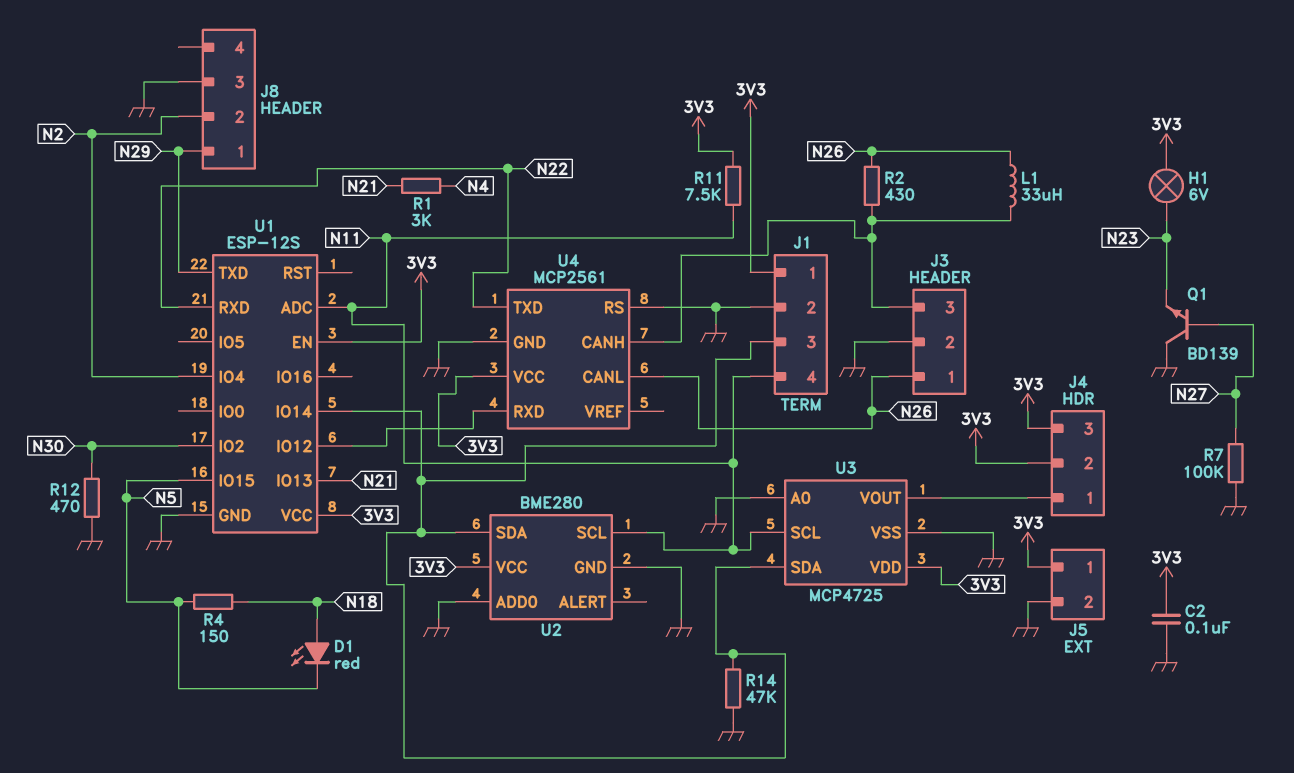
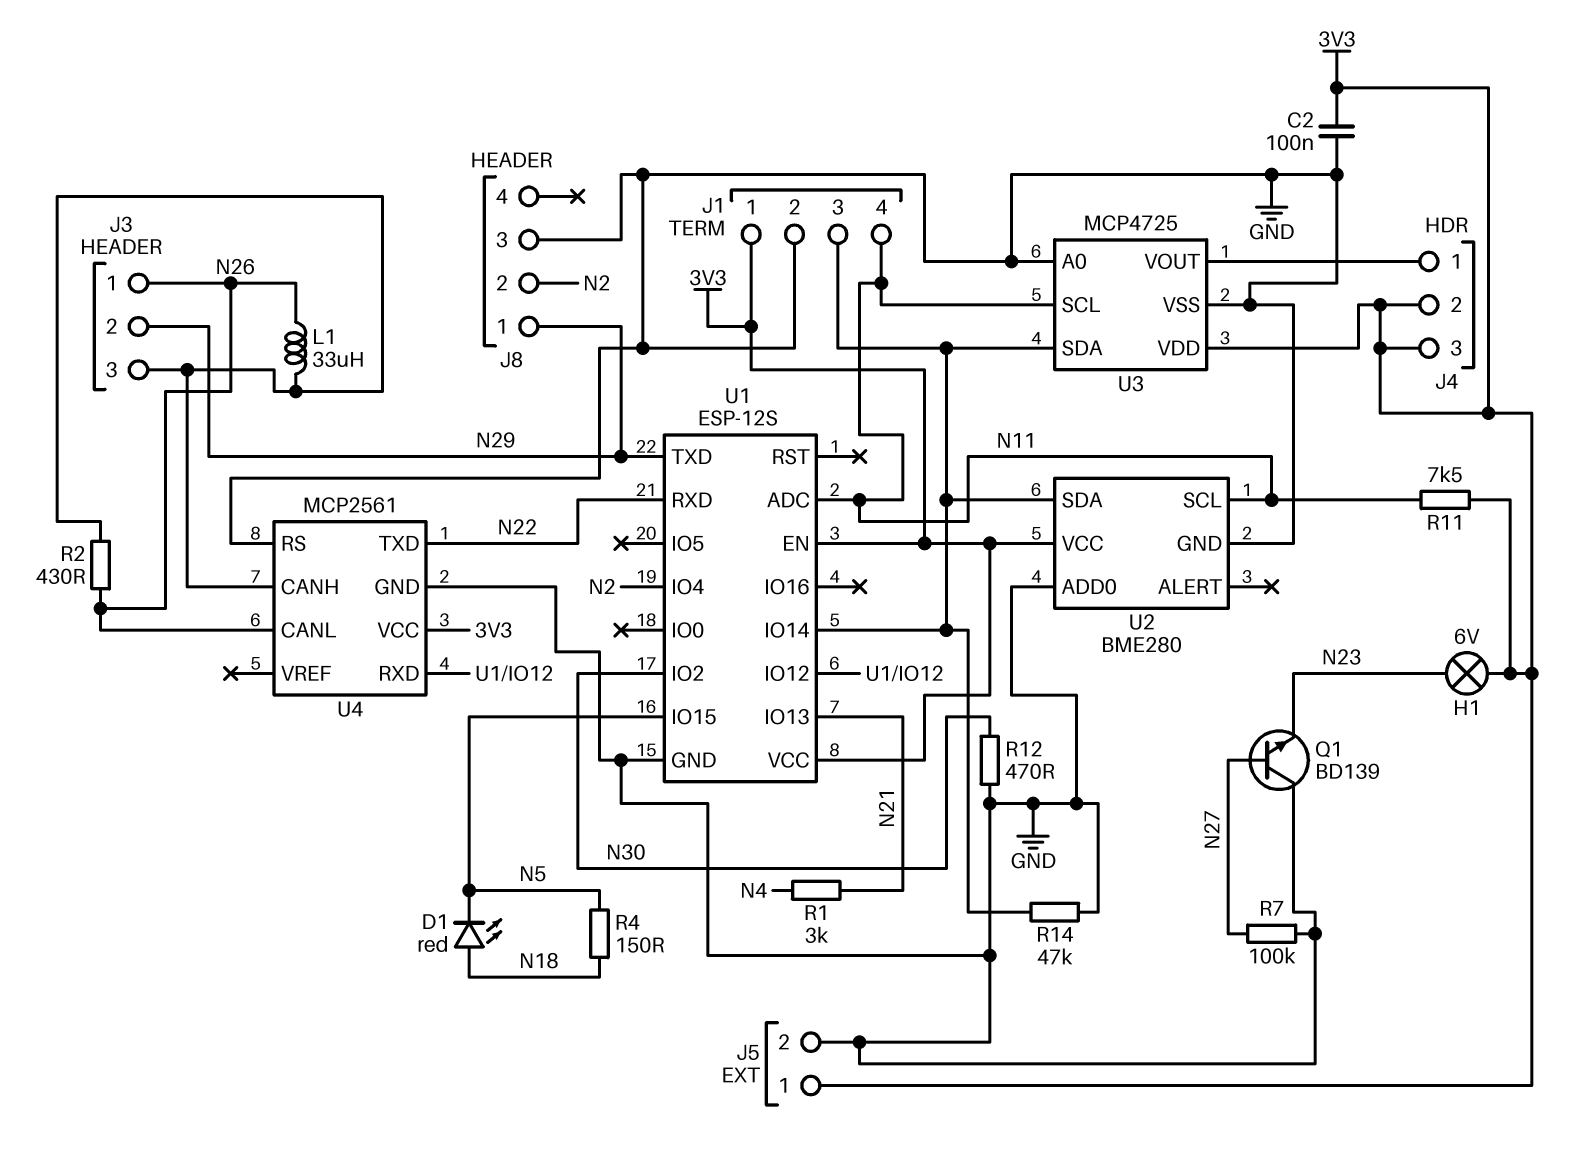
J3 pin 2: GND -> N29

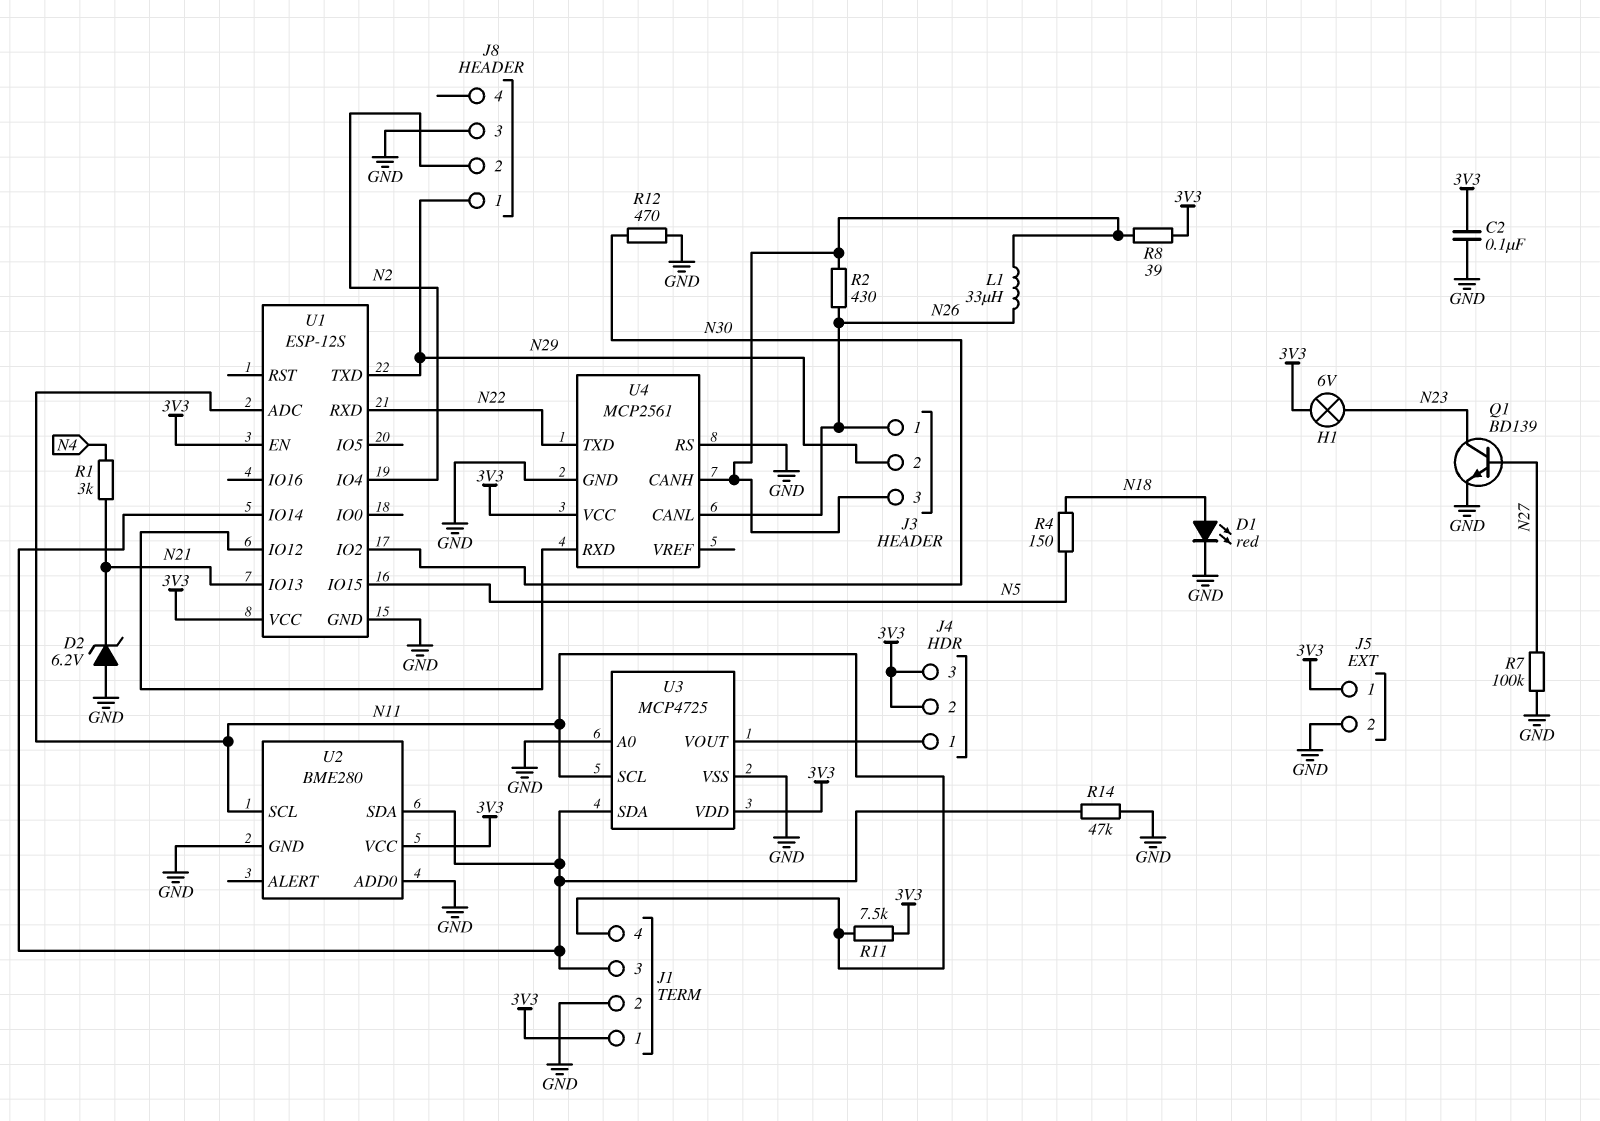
D1: LED red (A N18, K N5) -> LED red (A N18, K GND)
D2: none -> zener 6.2V (A GND, K N21)
Q1: NPN BD139 (B N27, C GND, E N23) -> NPN BD139 (B N27, C N23, E GND)
R8: none -> 39 (3V3, J3/3)

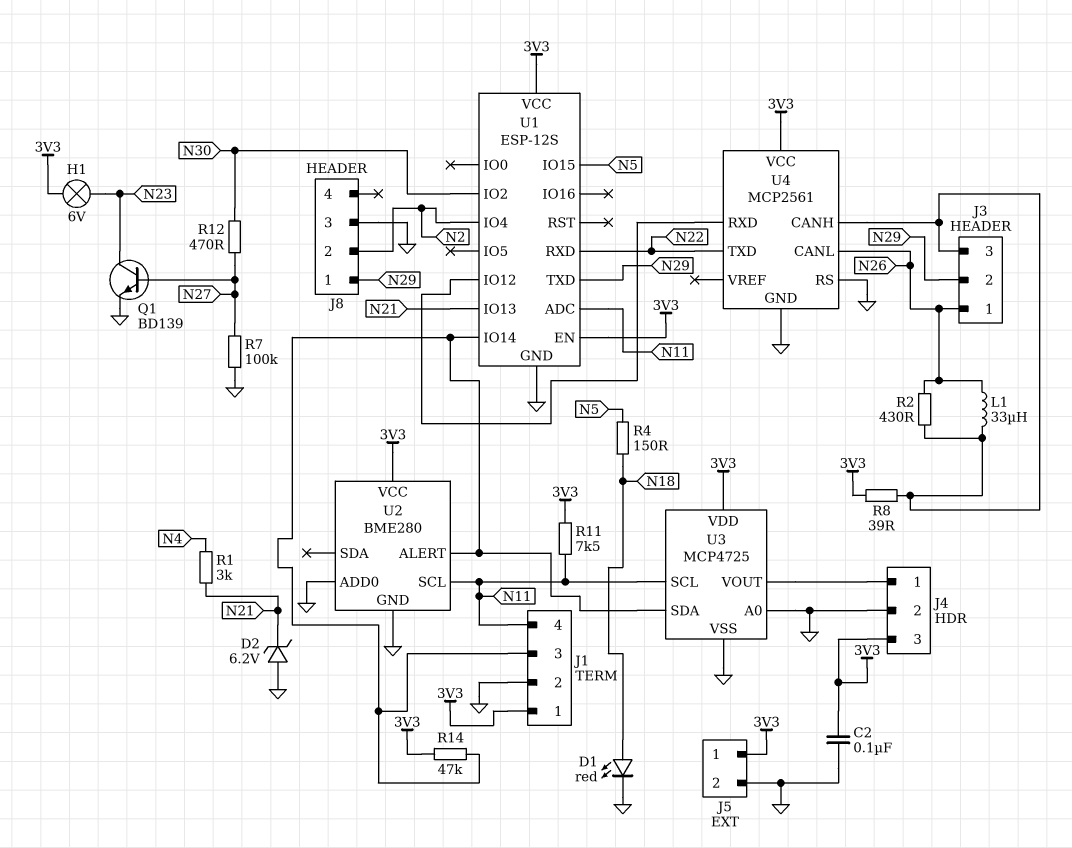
J4 pin 2: 3V3 -> GND
R12: 470 (GND, N30) -> 470 (N27, N30)
R14: 47k (GND, J1/3) -> 47k (3V3, J1/3)
U2 pin ALERT: none -> J1/3
U2 pin SDA: J1/3 -> none

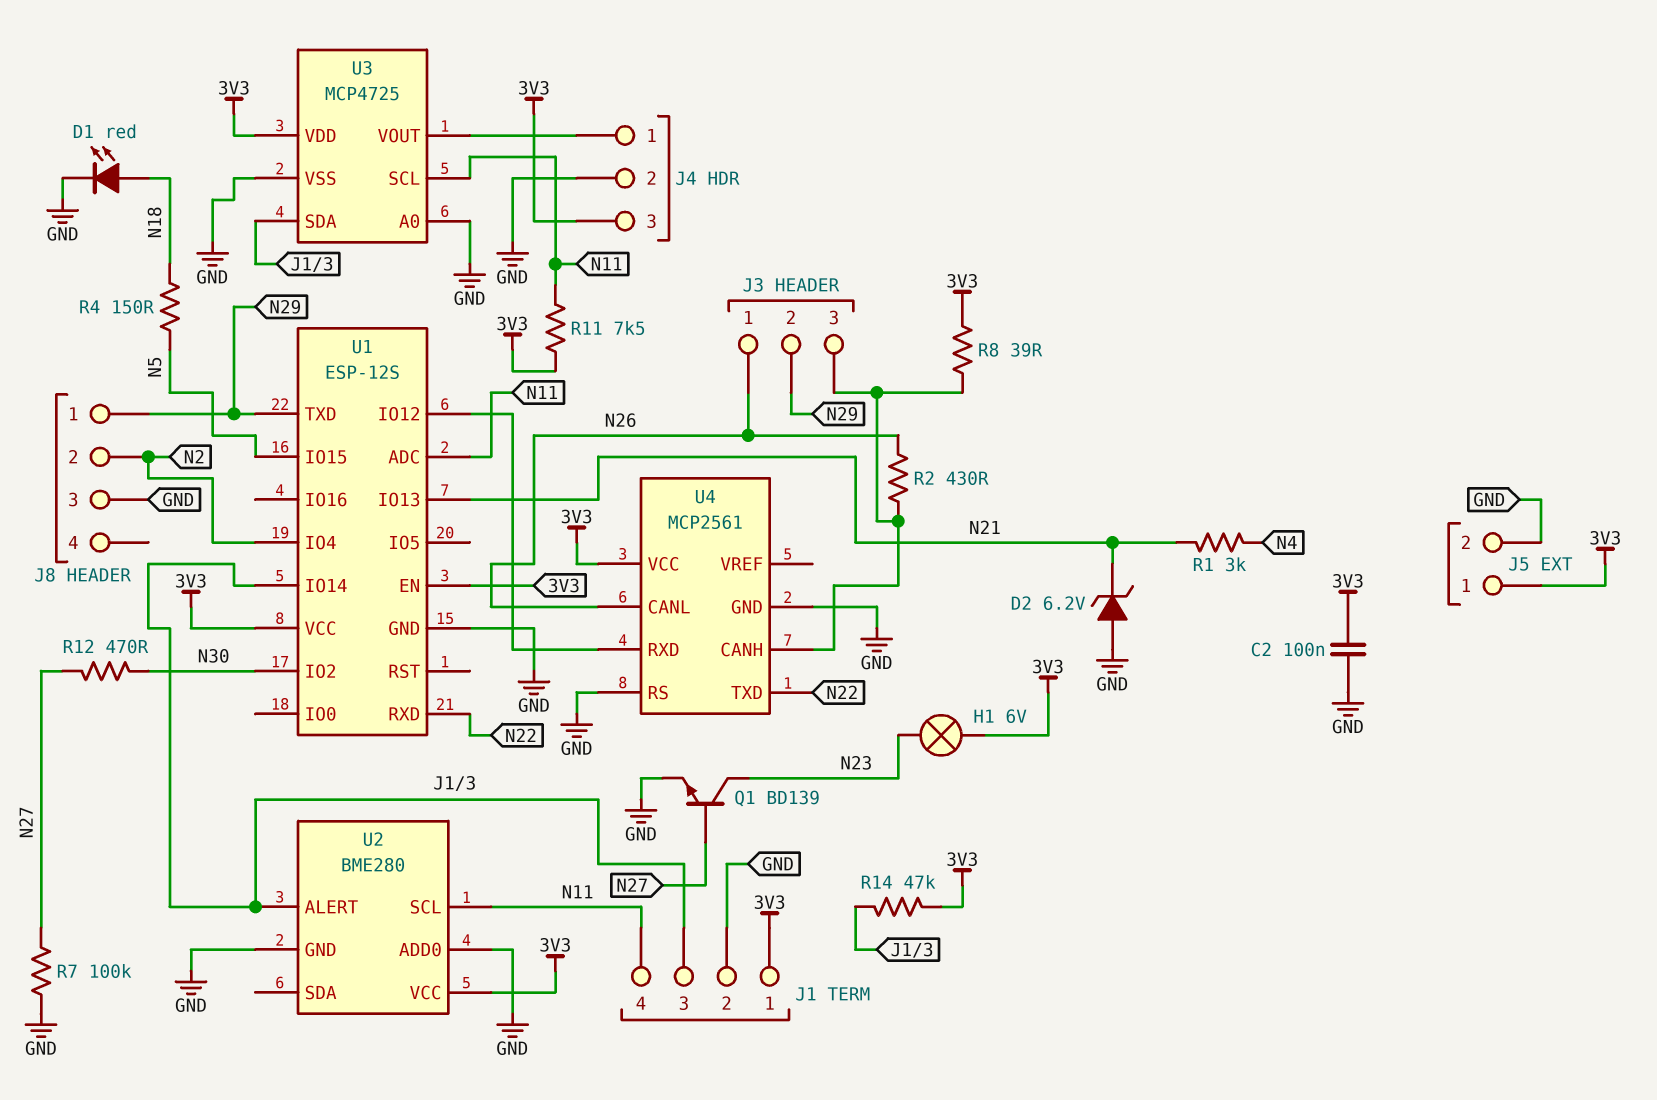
L1: 33uH (J3/3, N26) -> none

